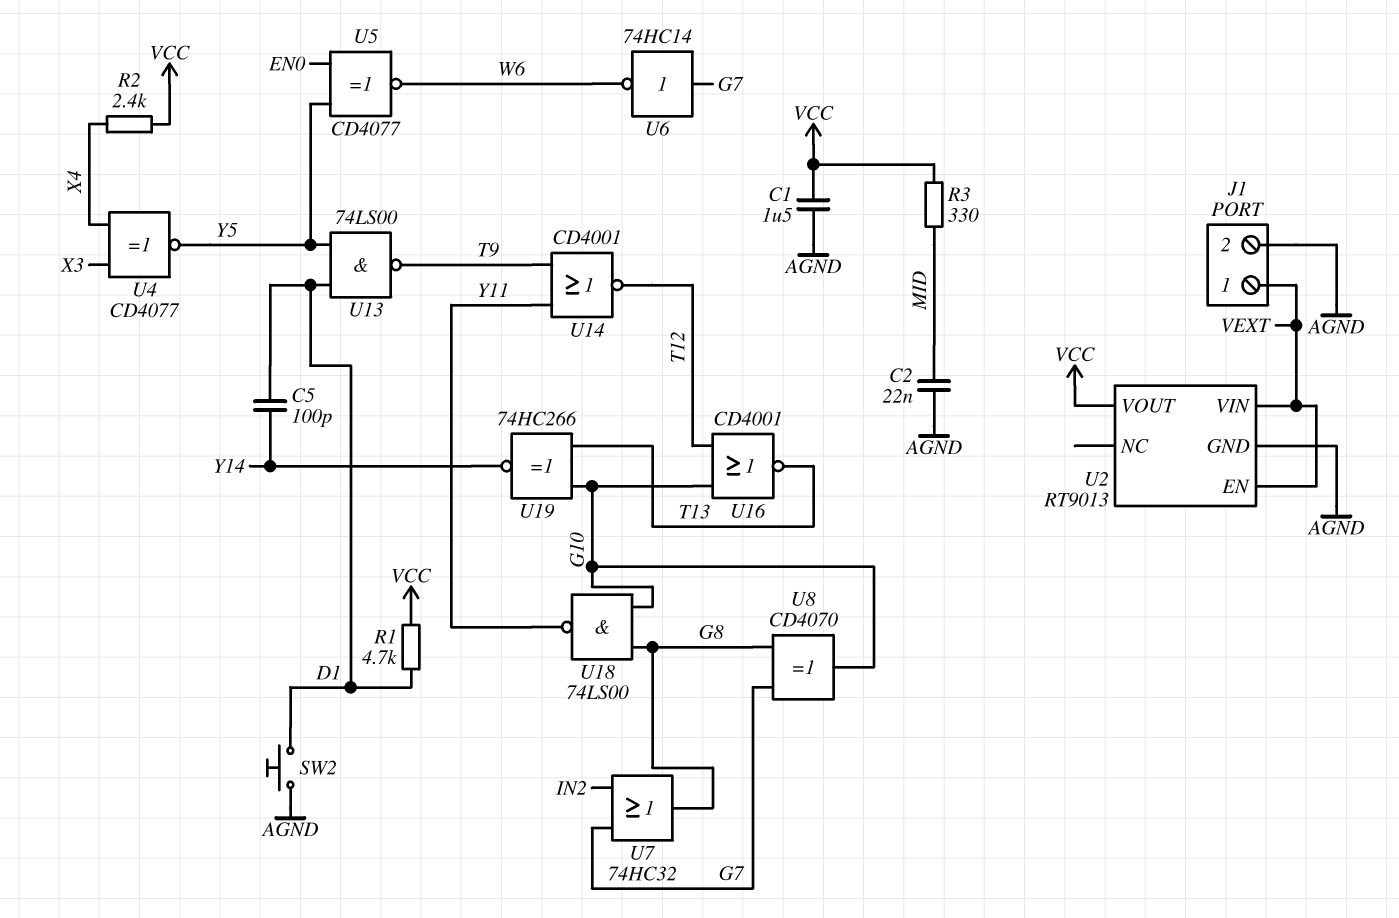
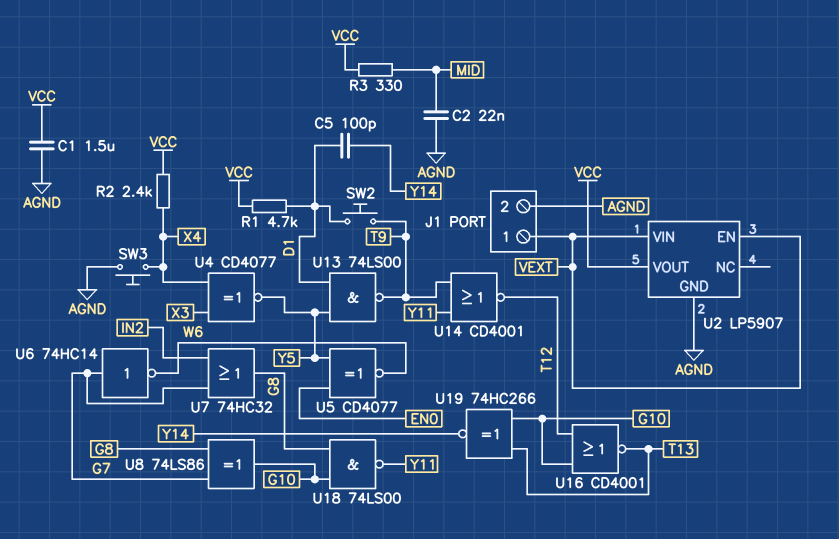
SW2: button (AGND, D1) -> button (D1, T9)
SW3: none -> button (AGND, X4)
U2: RT9013 -> LP5907
U8: XOR CD4070 (in G7, in G8, out G10) -> XOR 74LS86 (in G7, in G8, out G10)

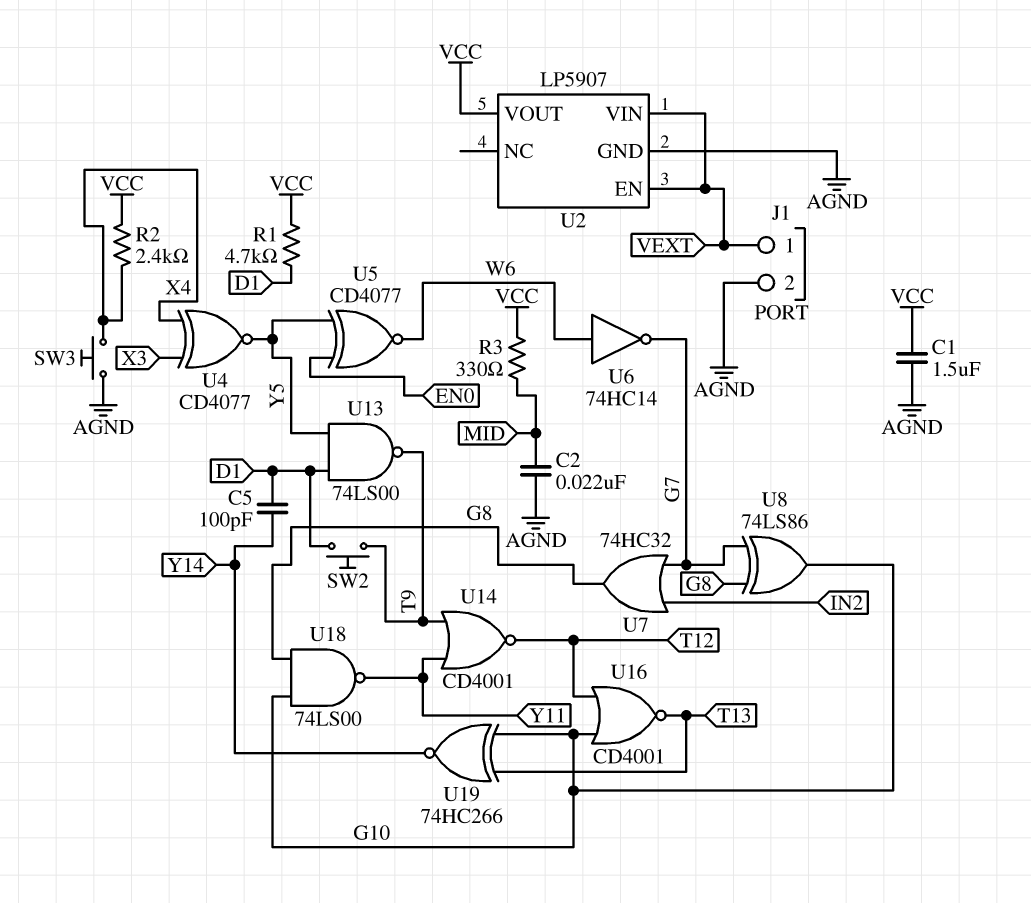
U6: NOT 74HC14 (in G7, out W6) -> NOT 74HC14 (in W6, out G7)

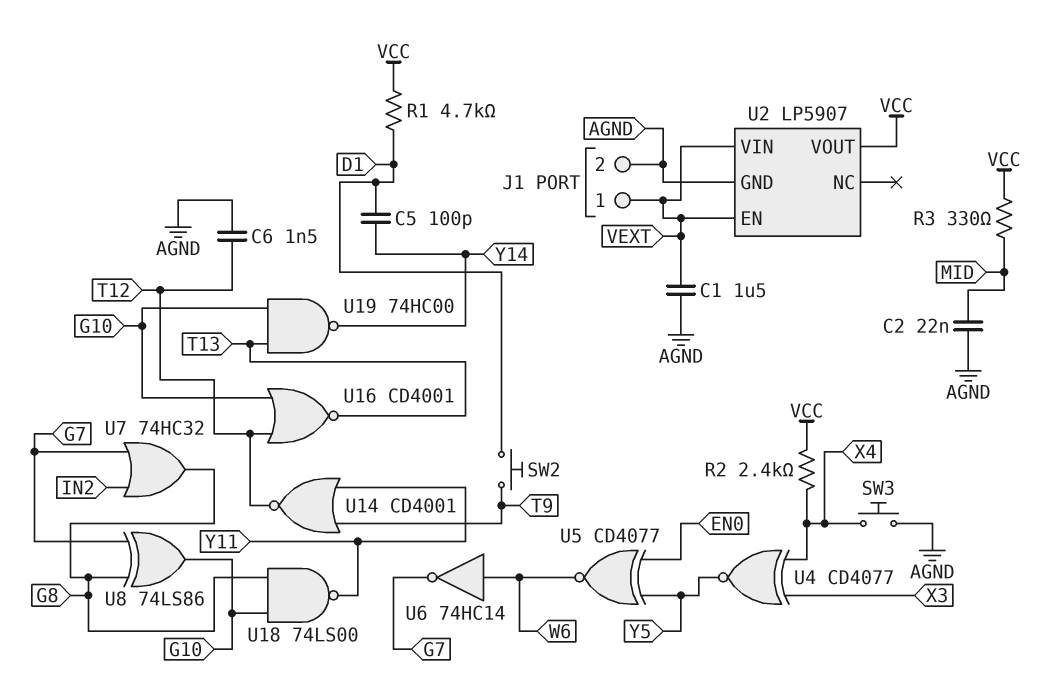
C1: 1.5uF (AGND, VCC) -> 1.5uF (AGND, VEXT)
C6: none -> 1.5nF (AGND, T12)
U13: NAND 74LS00 (in D1, in Y5, out T9) -> none
U19: XNOR 74HC266 (in G10, in T13, out Y14) -> NAND 74HC00 (in G10, in T13, out Y14)

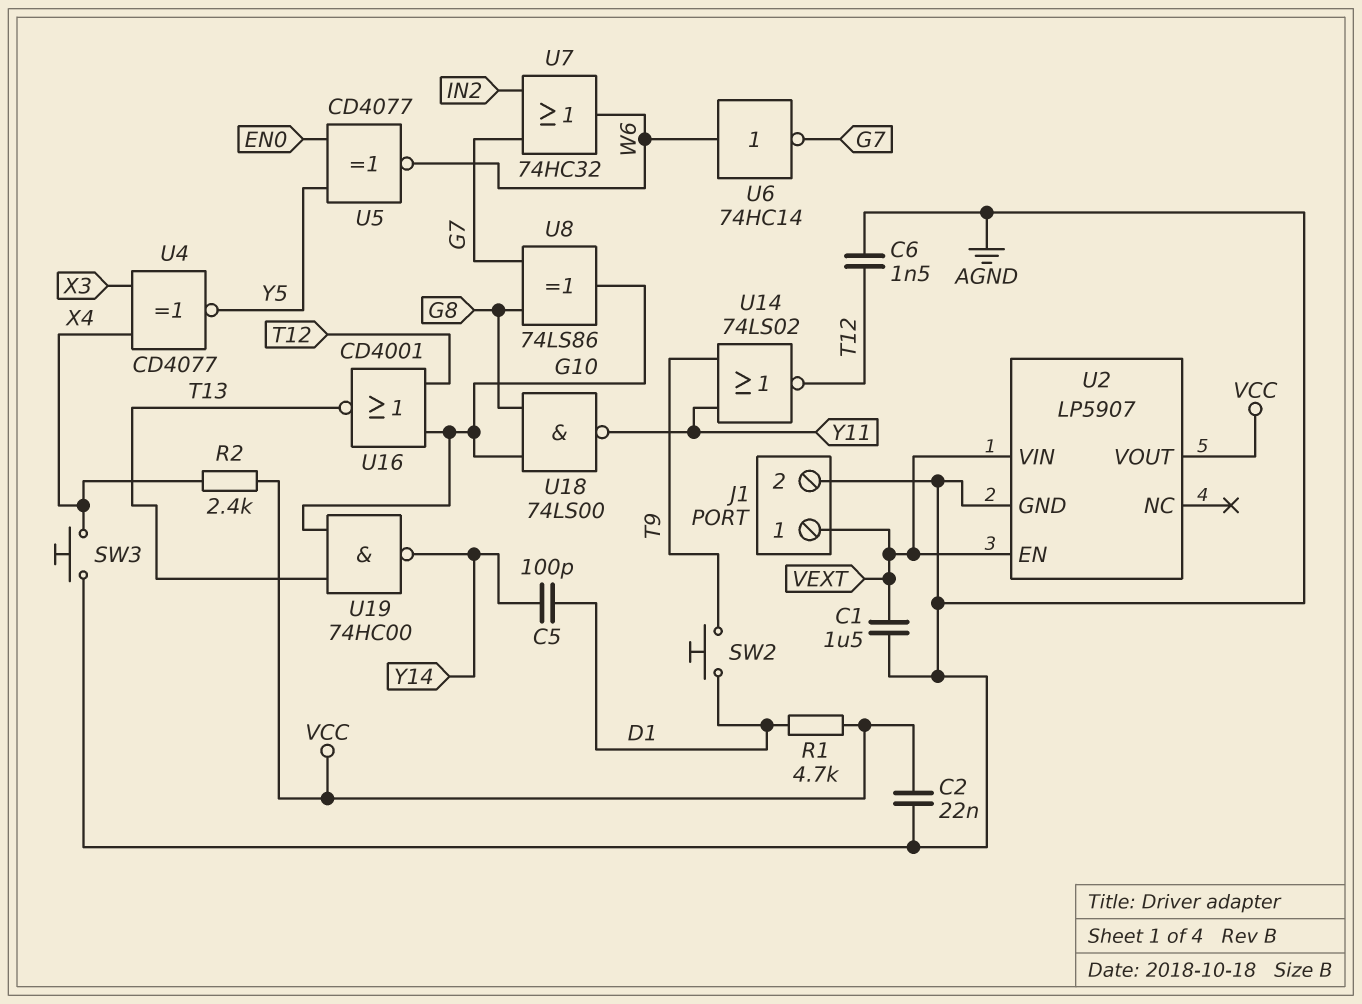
C2: 22nF (AGND, MID) -> 22nF (AGND, VCC)
R3: 330 (MID, VCC) -> none
U7: OR 74HC32 (in G7, in IN2, out G8) -> OR 74HC32 (in G7, in IN2, out W6)
U14: NOR CD4001 (in T9, in Y11, out T12) -> NOR 74LS02 (in T9, in Y11, out T12)

